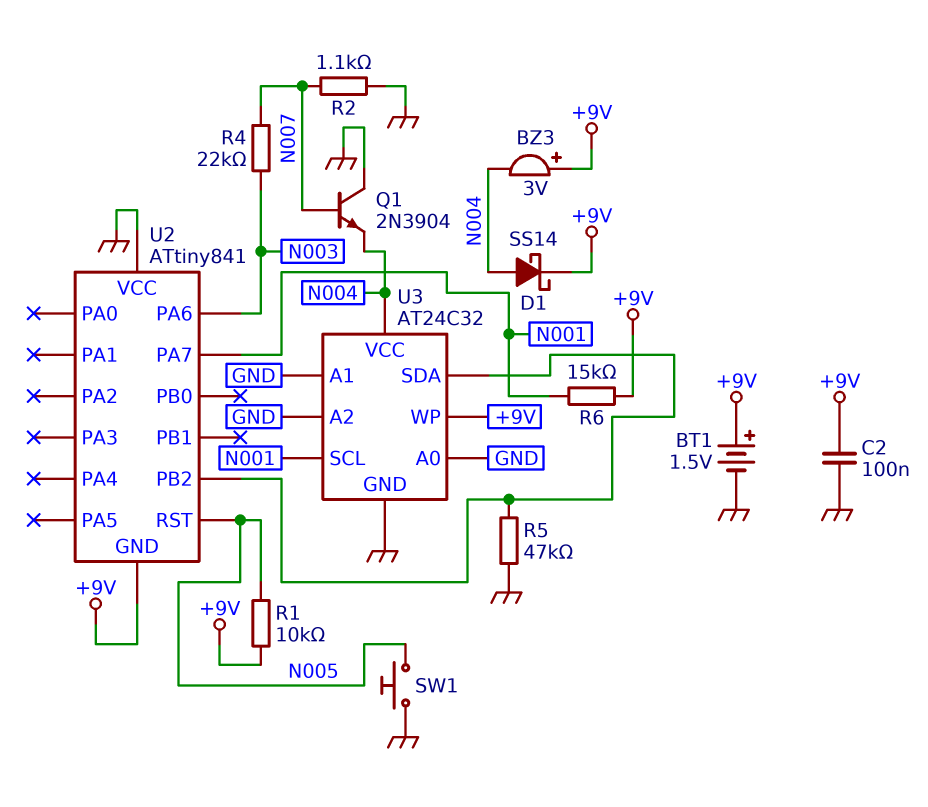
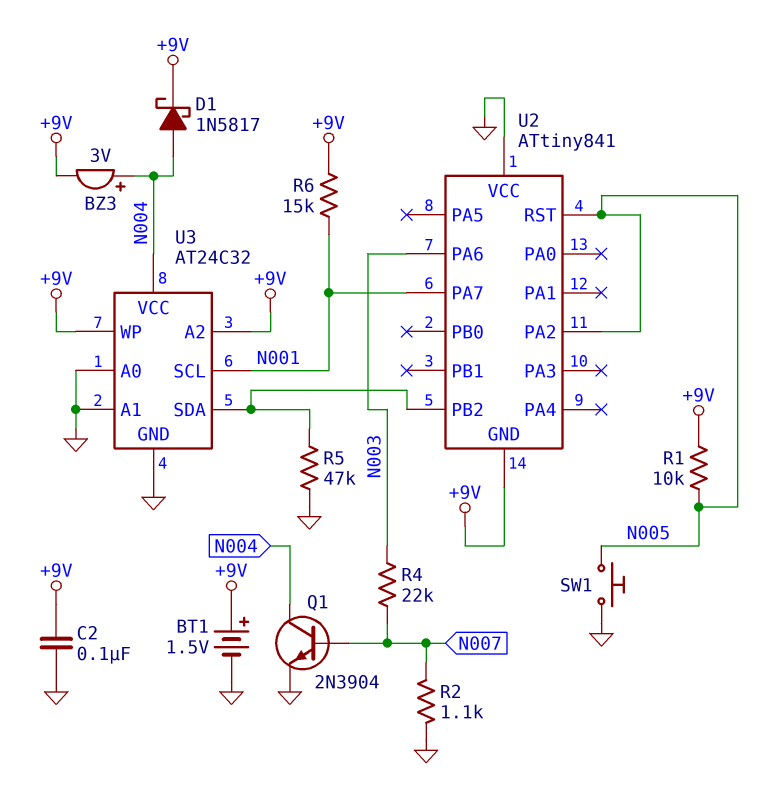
BZ3: buzzer 3V (plus +9V, minus N004) -> buzzer 3V (plus N004, minus +9V)
D1: schottky SS14 (A N004, K +9V) -> schottky 1N5817 (A N004, K +9V)
Q1: NPN 2N3904 (B N007, C GND, E N004) -> NPN 2N3904 (B N007, C N004, E GND)
U2 pin PA2: none -> N005
U3 pin A2: GND -> +9V

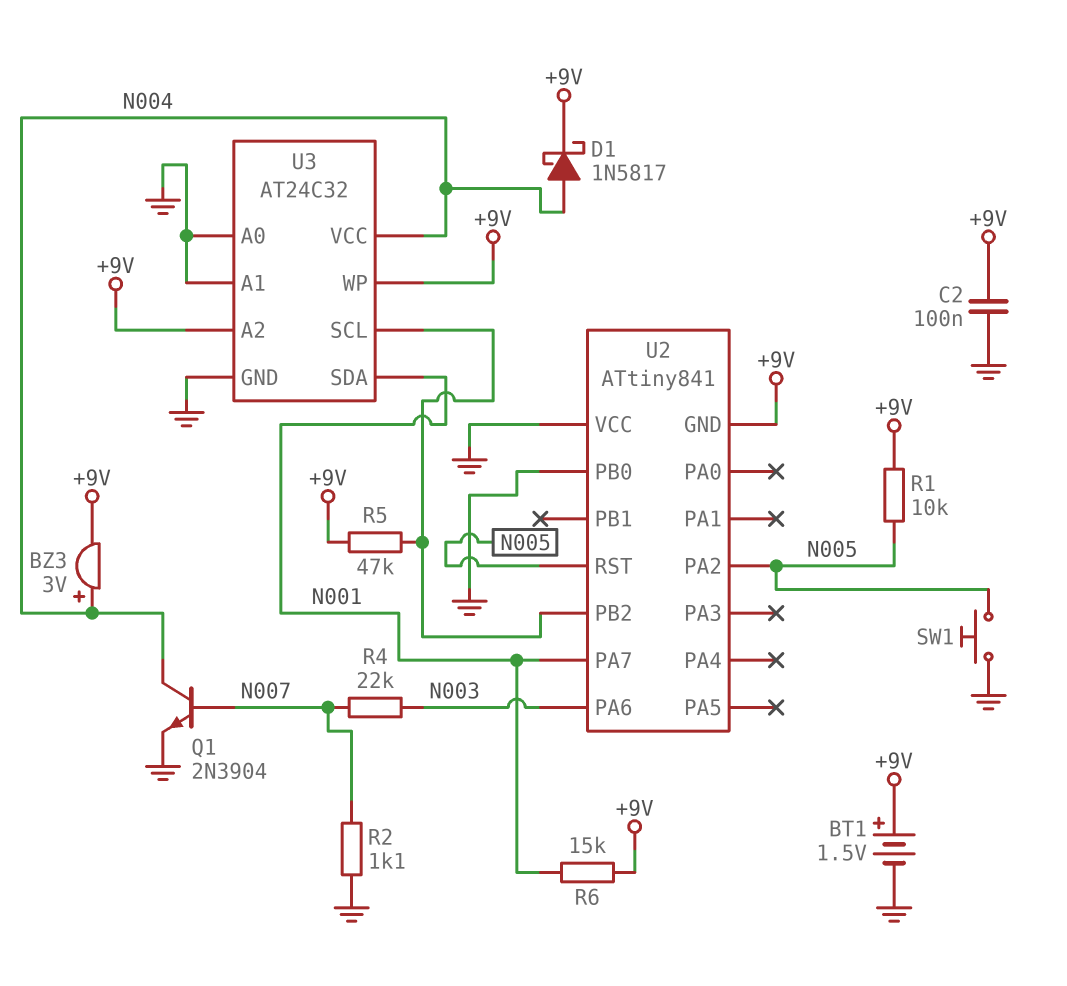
R5: 47k (GND, U2/PB2) -> 47k (+9V, U2/PB2)
U2 pin PB0: none -> GND
U3 pin SCL: N001 -> U2/PB2
U3 pin SDA: U2/PB2 -> N001

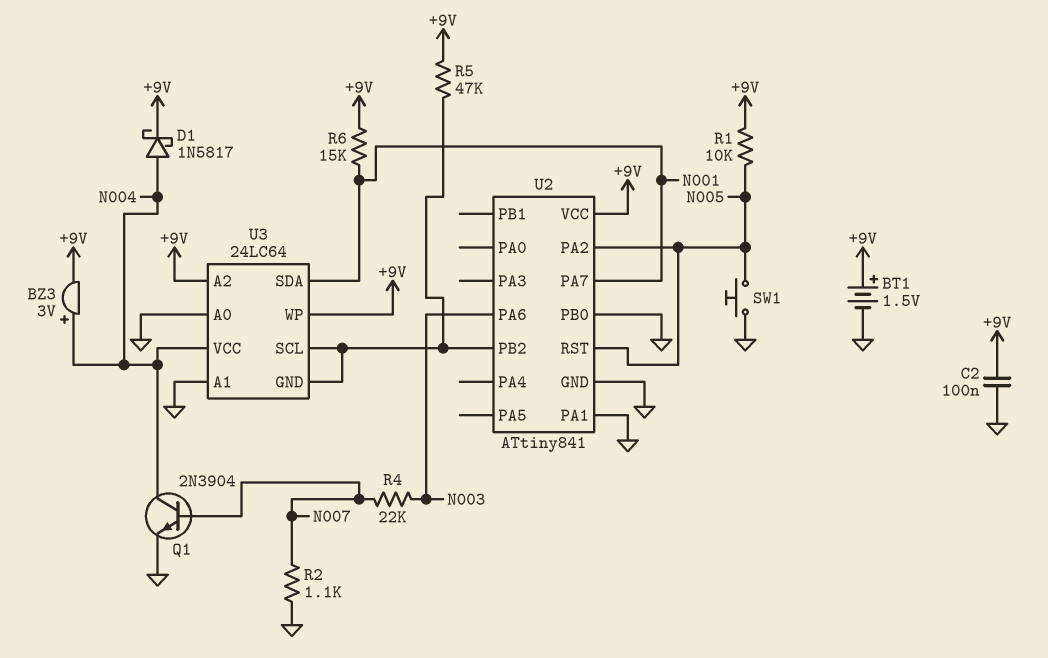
U2 pin GND: +9V -> GND
U2 pin PA1: none -> GND
U2 pin VCC: GND -> +9V
U3: AT24C32 -> 24LC64
U3 pin GND: GND -> U2/PB2

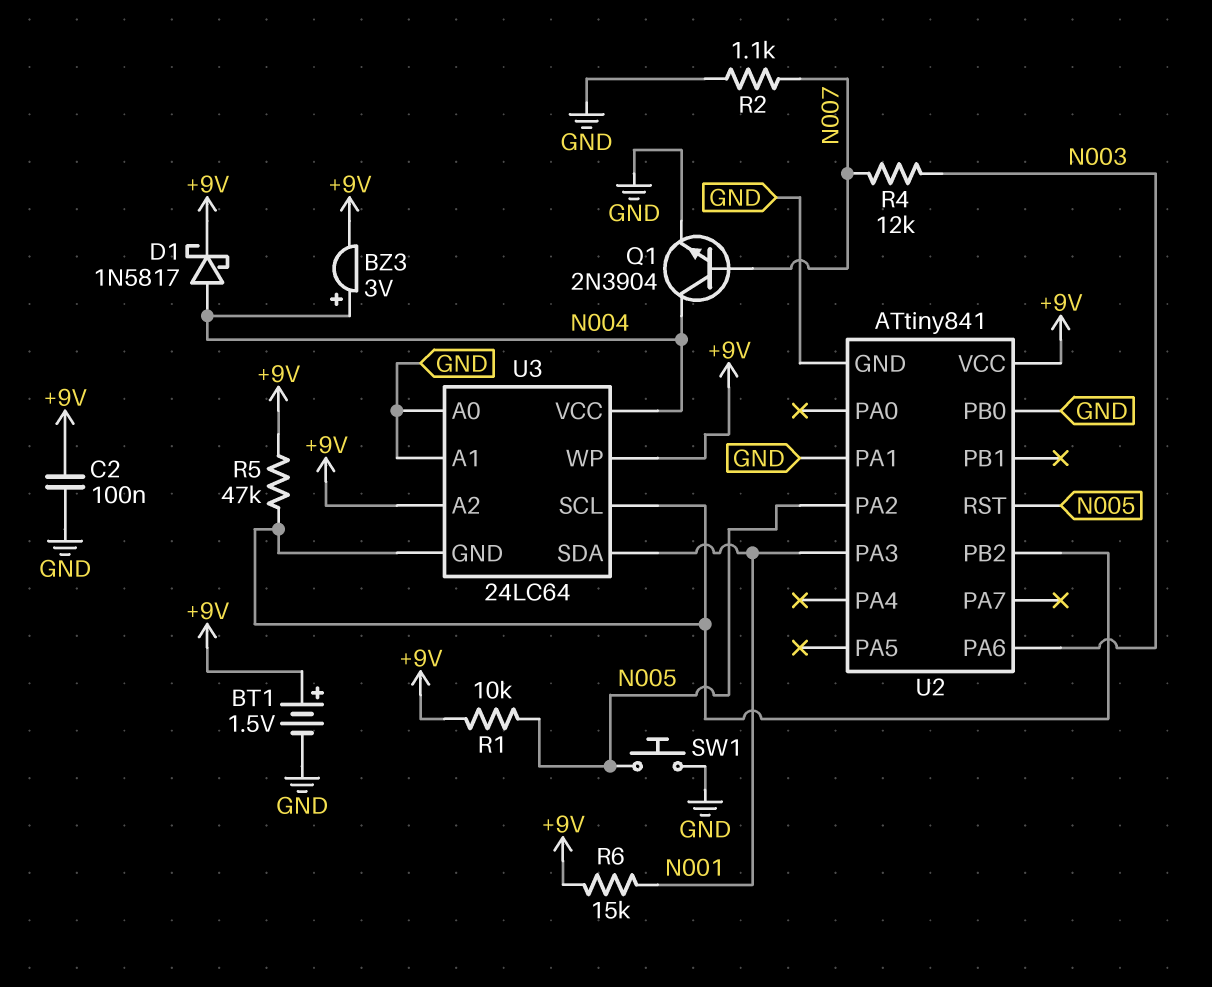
R4: 22k (N003, N007) -> 12k (N003, N007)
U2 pin PA3: none -> N001
U2 pin PA7: N001 -> none

